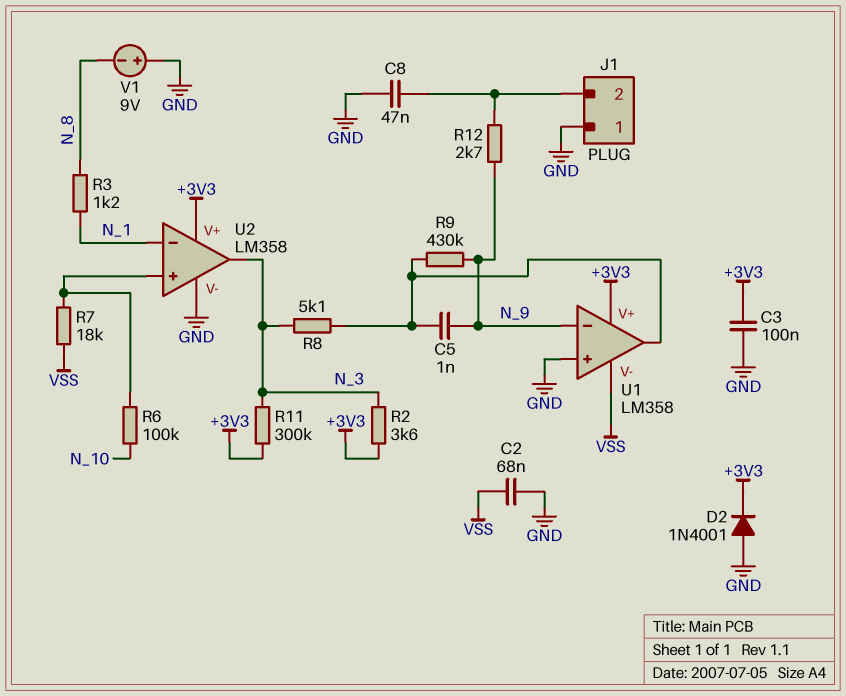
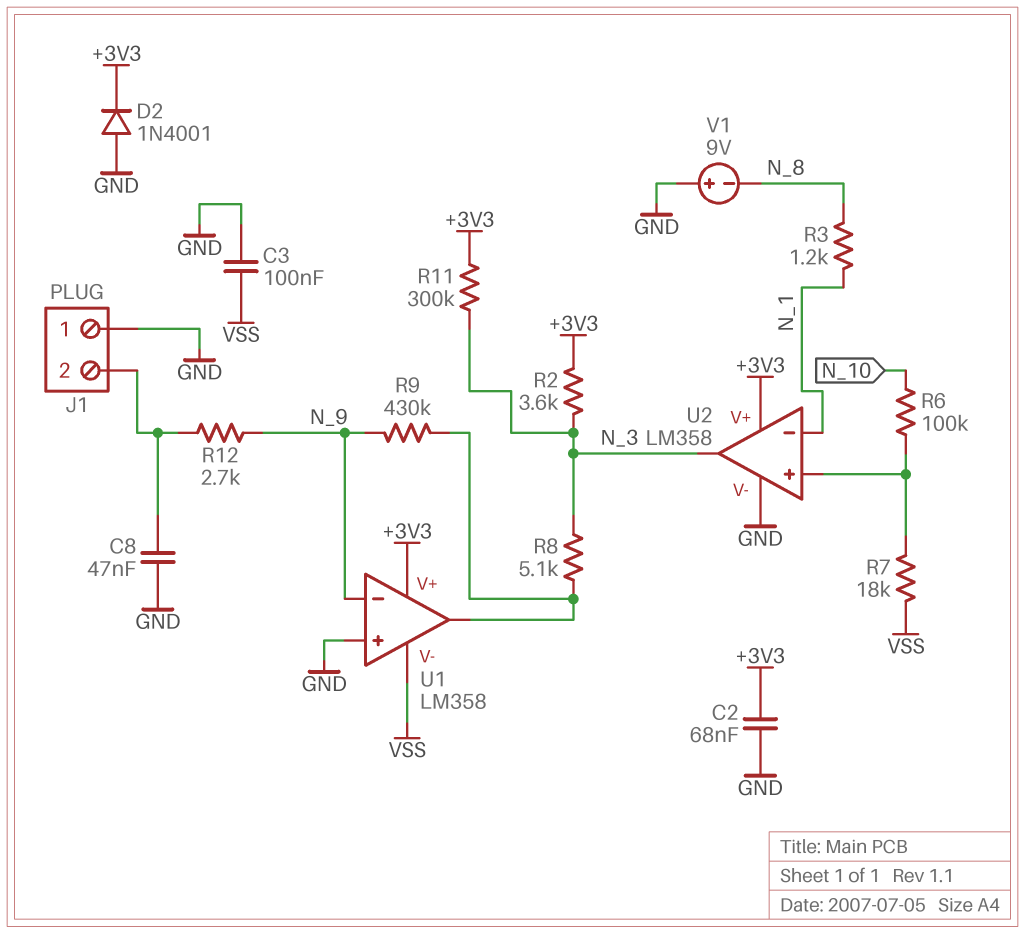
C2: 68nF (GND, VSS) -> 68nF (+3V3, GND)
C3: 100nF (+3V3, GND) -> 100nF (GND, VSS)
C5: 1nF (N_9, U1/out) -> none

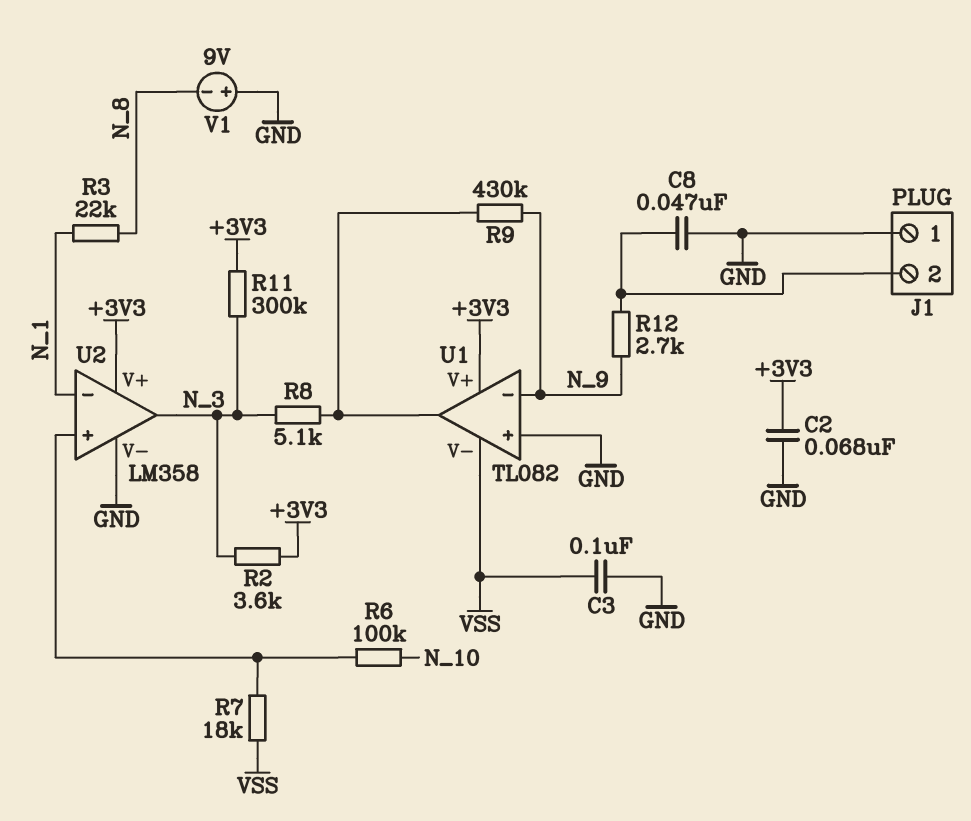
D2: diode 1N4001 (A GND, K +3V3) -> none
R3: 1.2k (N_1, N_8) -> 22k (N_1, N_8)
U1: LM358 -> TL082

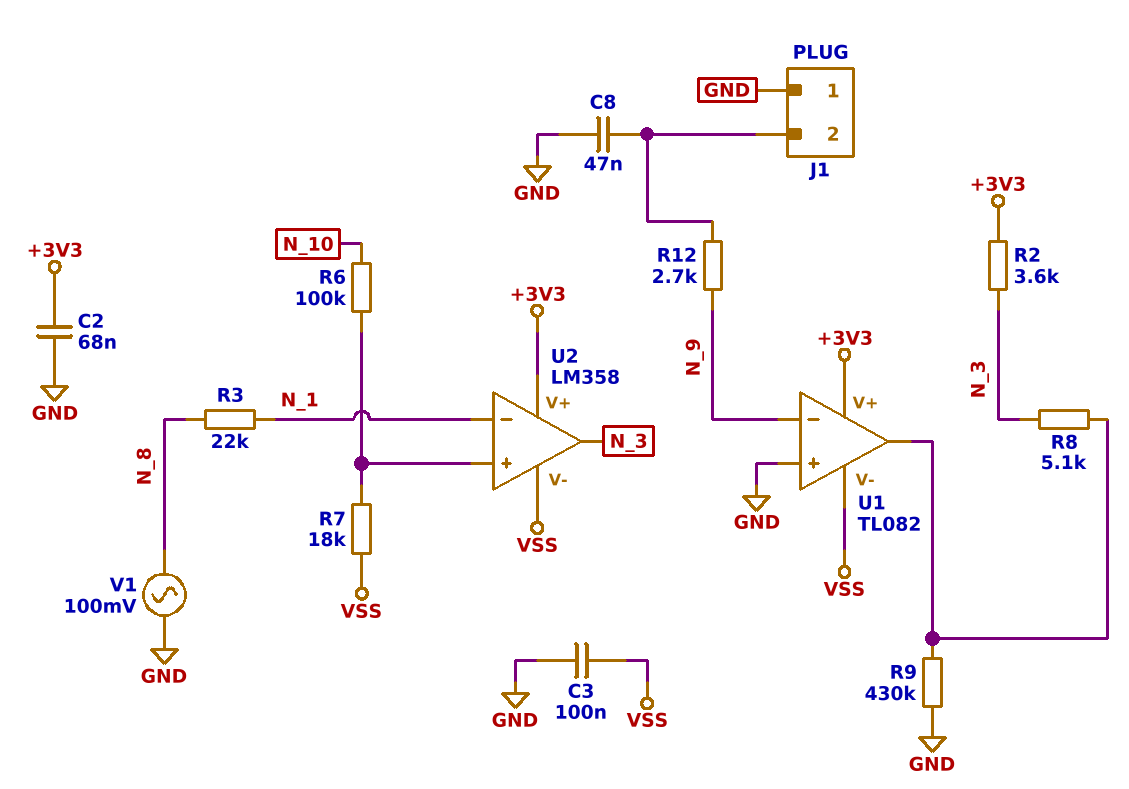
R9: 430k (N_9, U1/out) -> 430k (GND, U1/out)
R11: 300k (+3V3, N_3) -> none
U2 pin V-: GND -> VSS
V1: 9V (plus GND, minus N_8) -> AC 100mV (GND, N_8)

